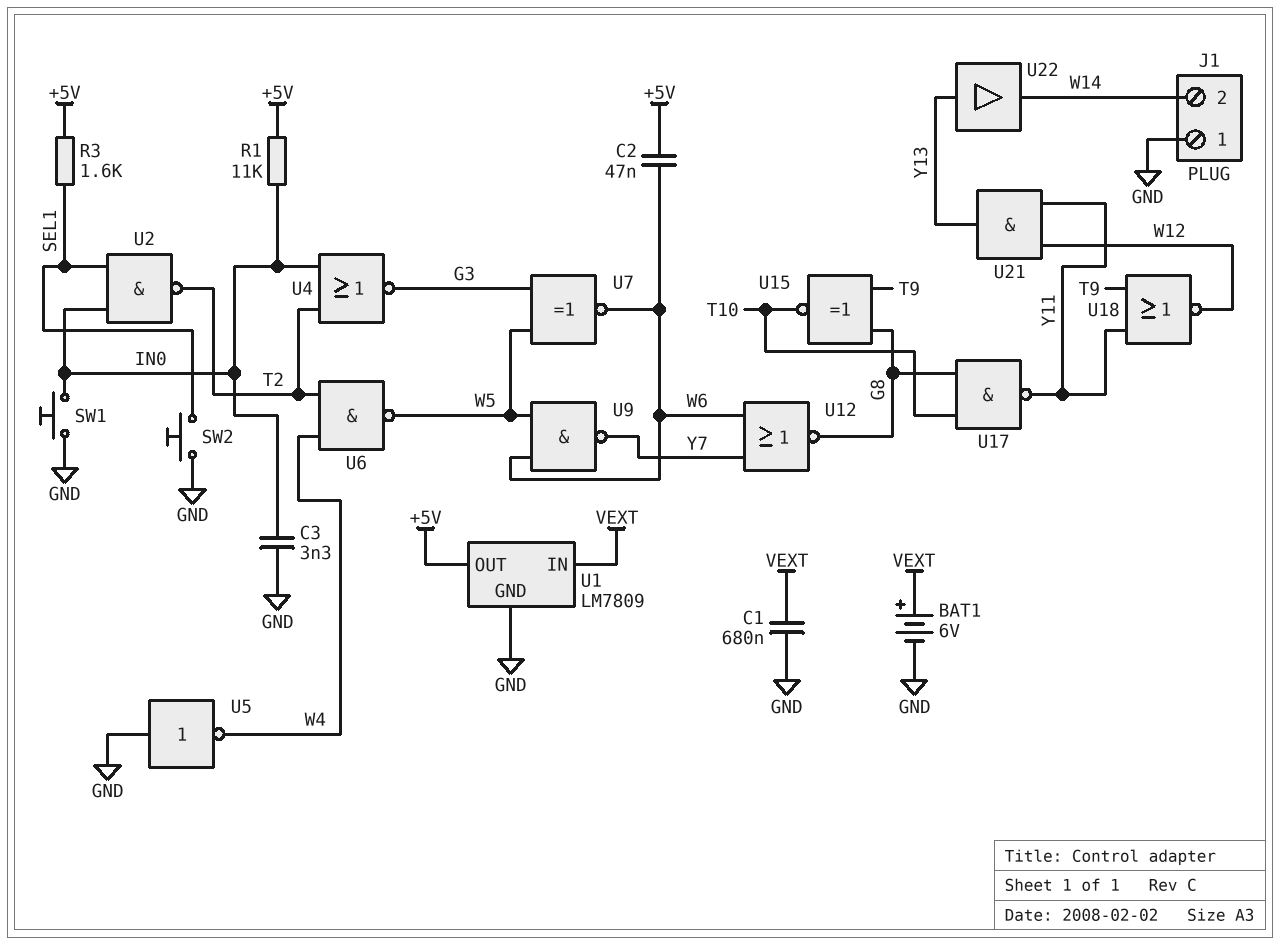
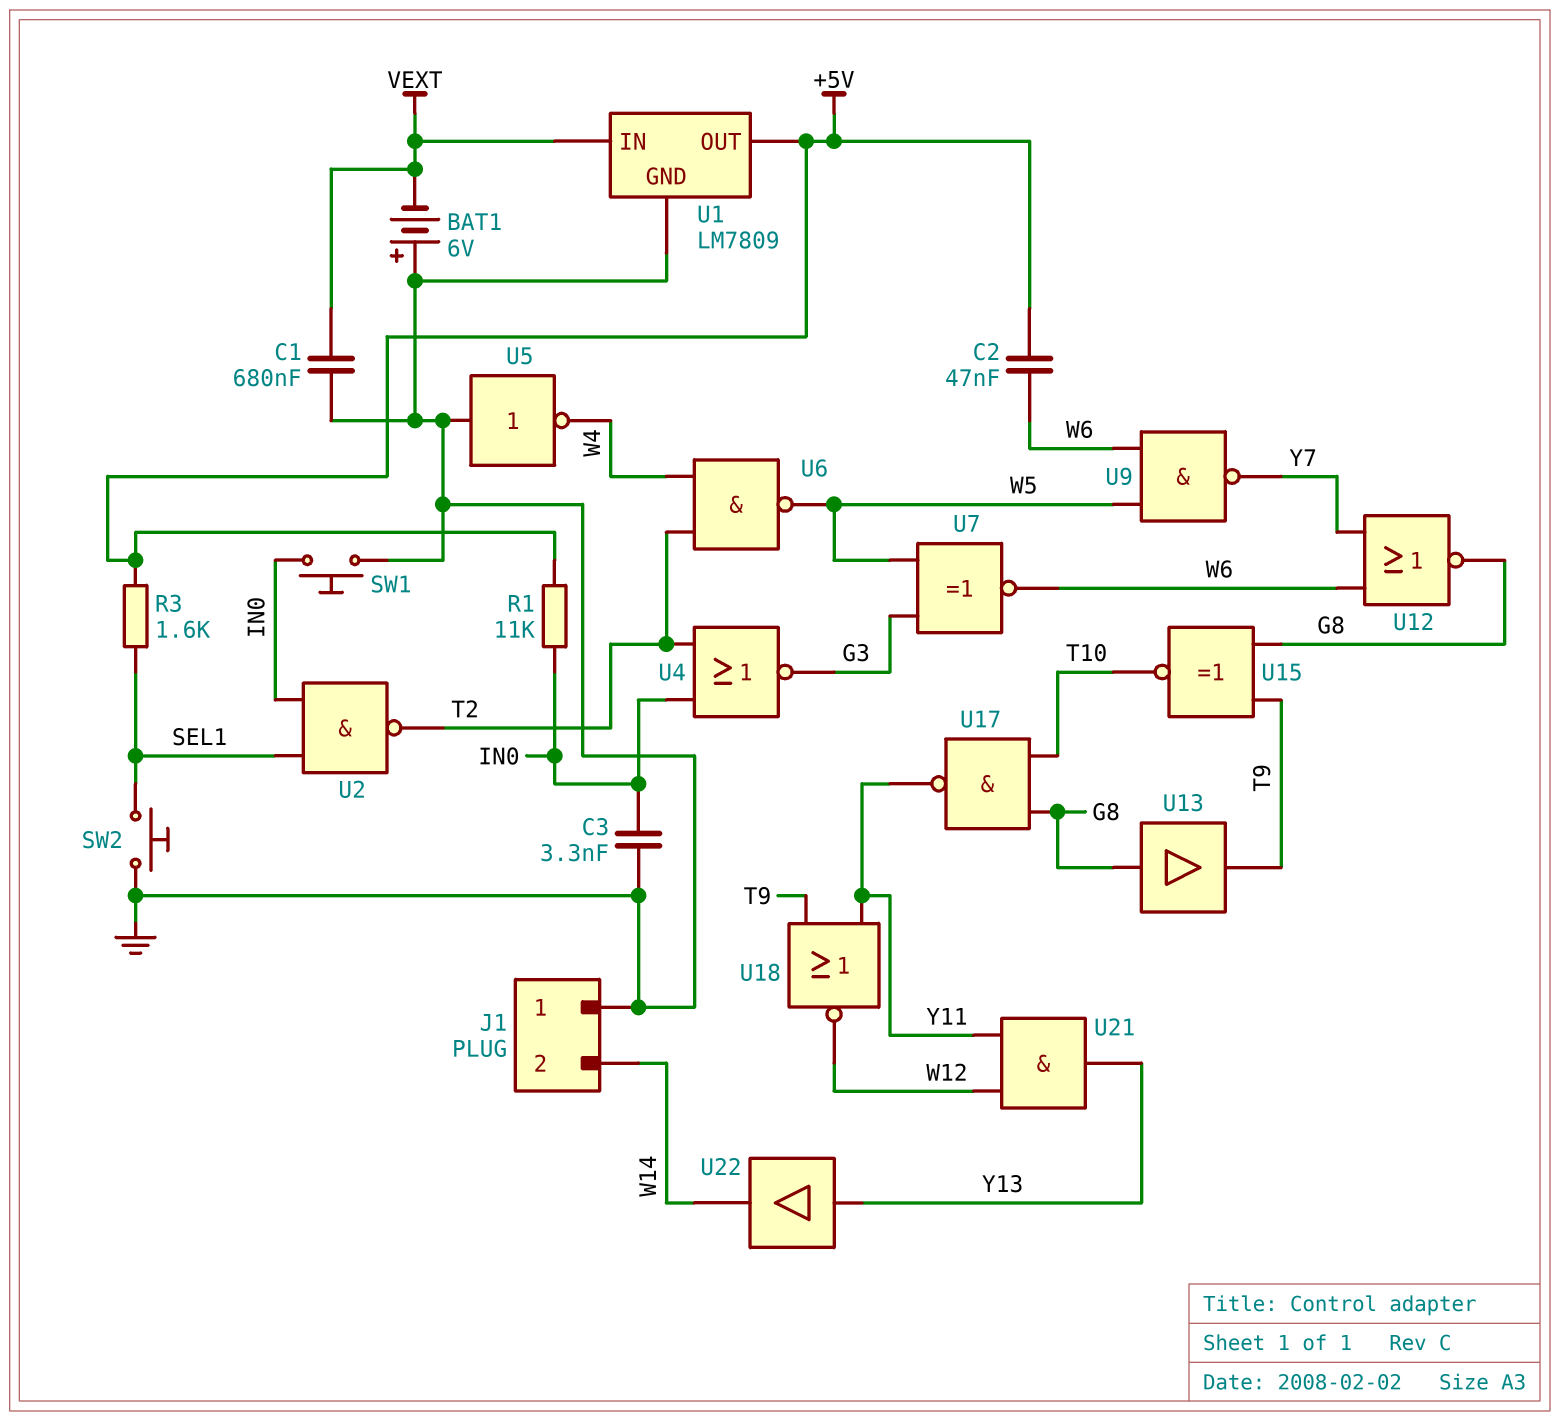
BAT1: 6V (plus VEXT, minus GND) -> 6V (plus GND, minus VEXT)
U13: none -> buffer (in G8, out T9)

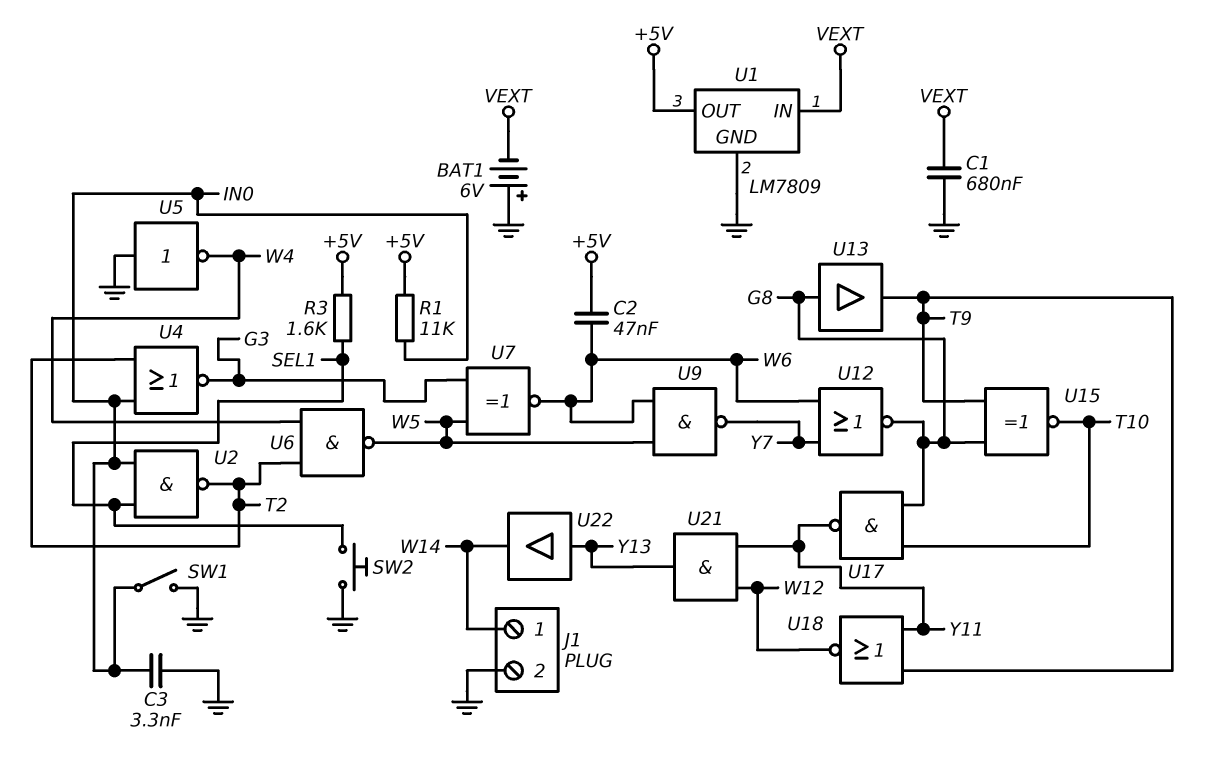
J1 pin 1: GND -> W14
J1 pin 2: W14 -> GND
SW1: button (GND, IN0) -> switch (GND, IN0)

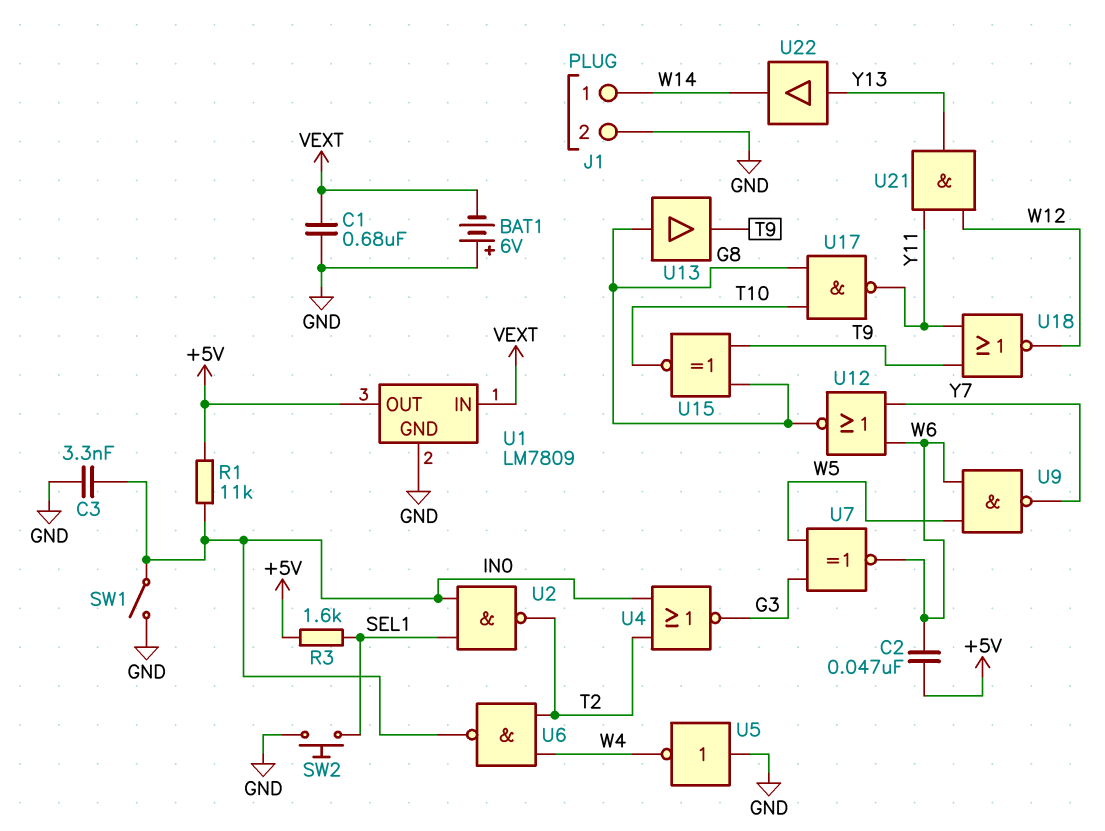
U6: NAND (in T2, in W4, out W5) -> NAND (in T2, in W4, out IN0)

